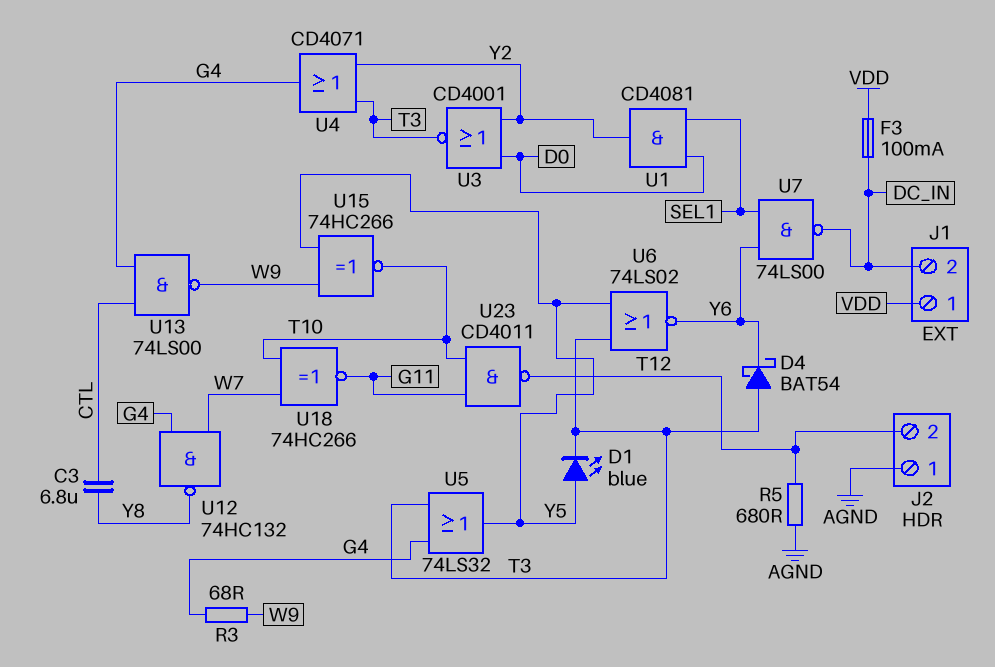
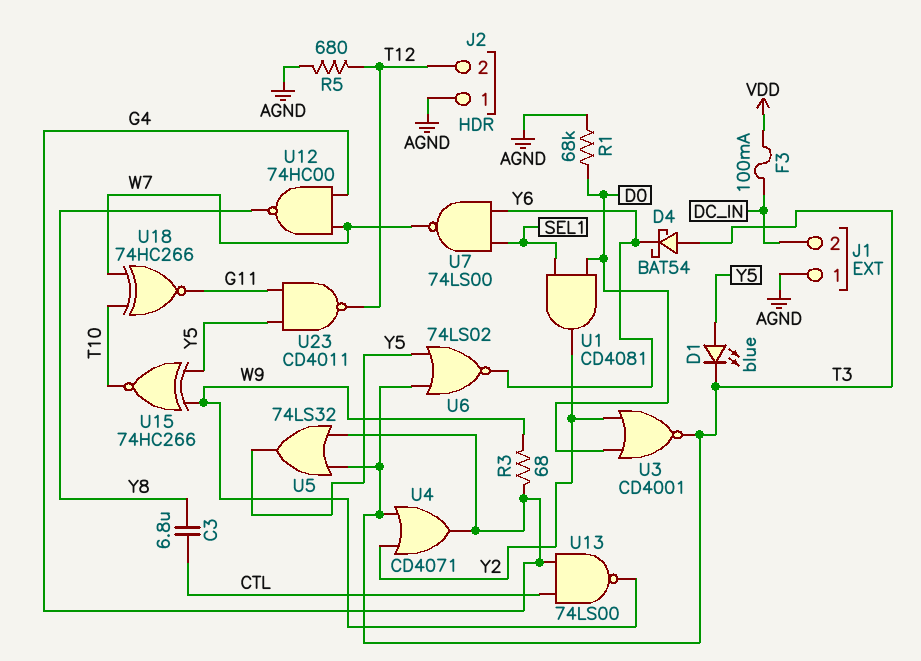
J1 pin 1: VDD -> AGND
R1: none -> 68k (AGND, D0)
U7: NAND 74LS00 (in SEL1, in Y6, out DC_IN) -> NAND 74LS00 (in SEL1, in Y6, out W7)
U12: NAND 74HC132 (in G4, in W7, out Y8) -> NAND 74HC00 (in G4, in W7, out Y8)
U23: NAND CD4011 (in G11, in T10, out T12) -> NAND CD4011 (in G11, in Y5, out T12)

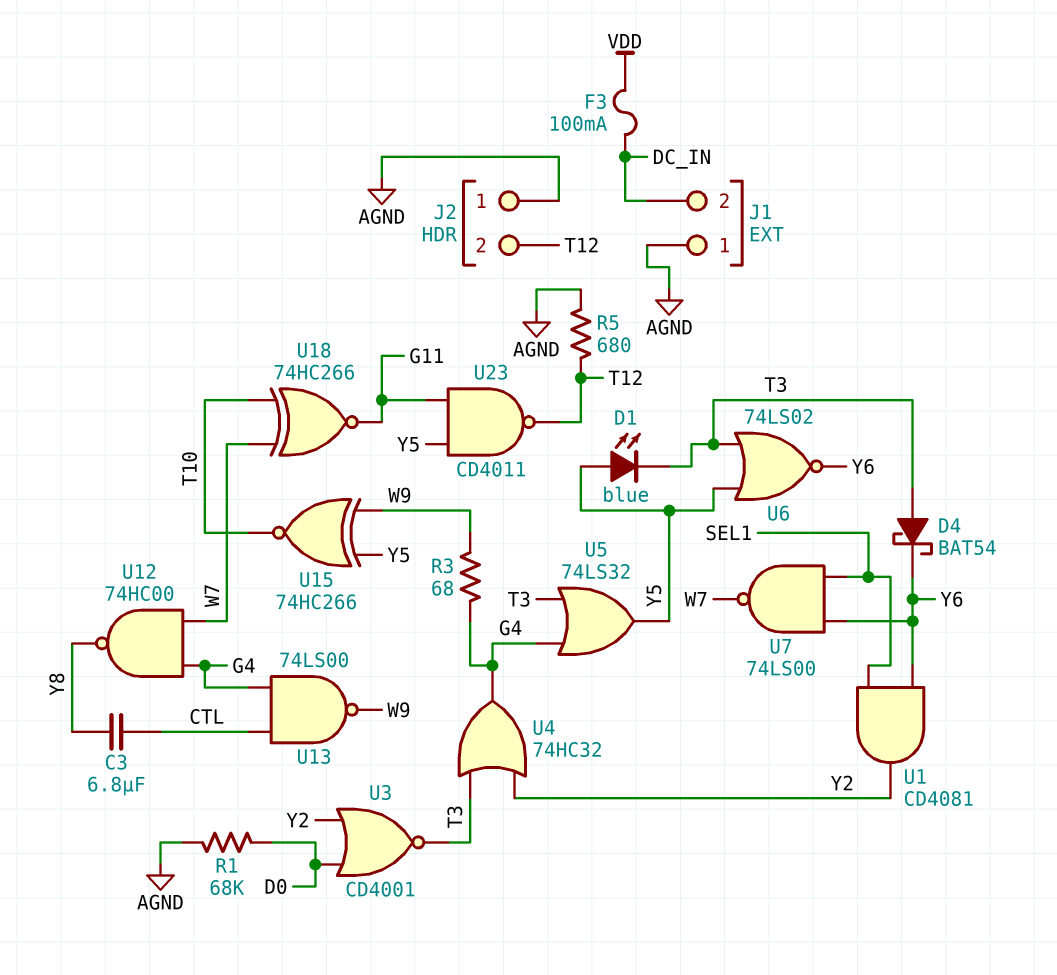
U1: AND CD4081 (in D0, in SEL1, out Y2) -> AND CD4081 (in SEL1, in Y6, out Y2)
U4: OR CD4071 (in T3, in Y2, out G4) -> OR 74HC32 (in T3, in Y2, out G4)

